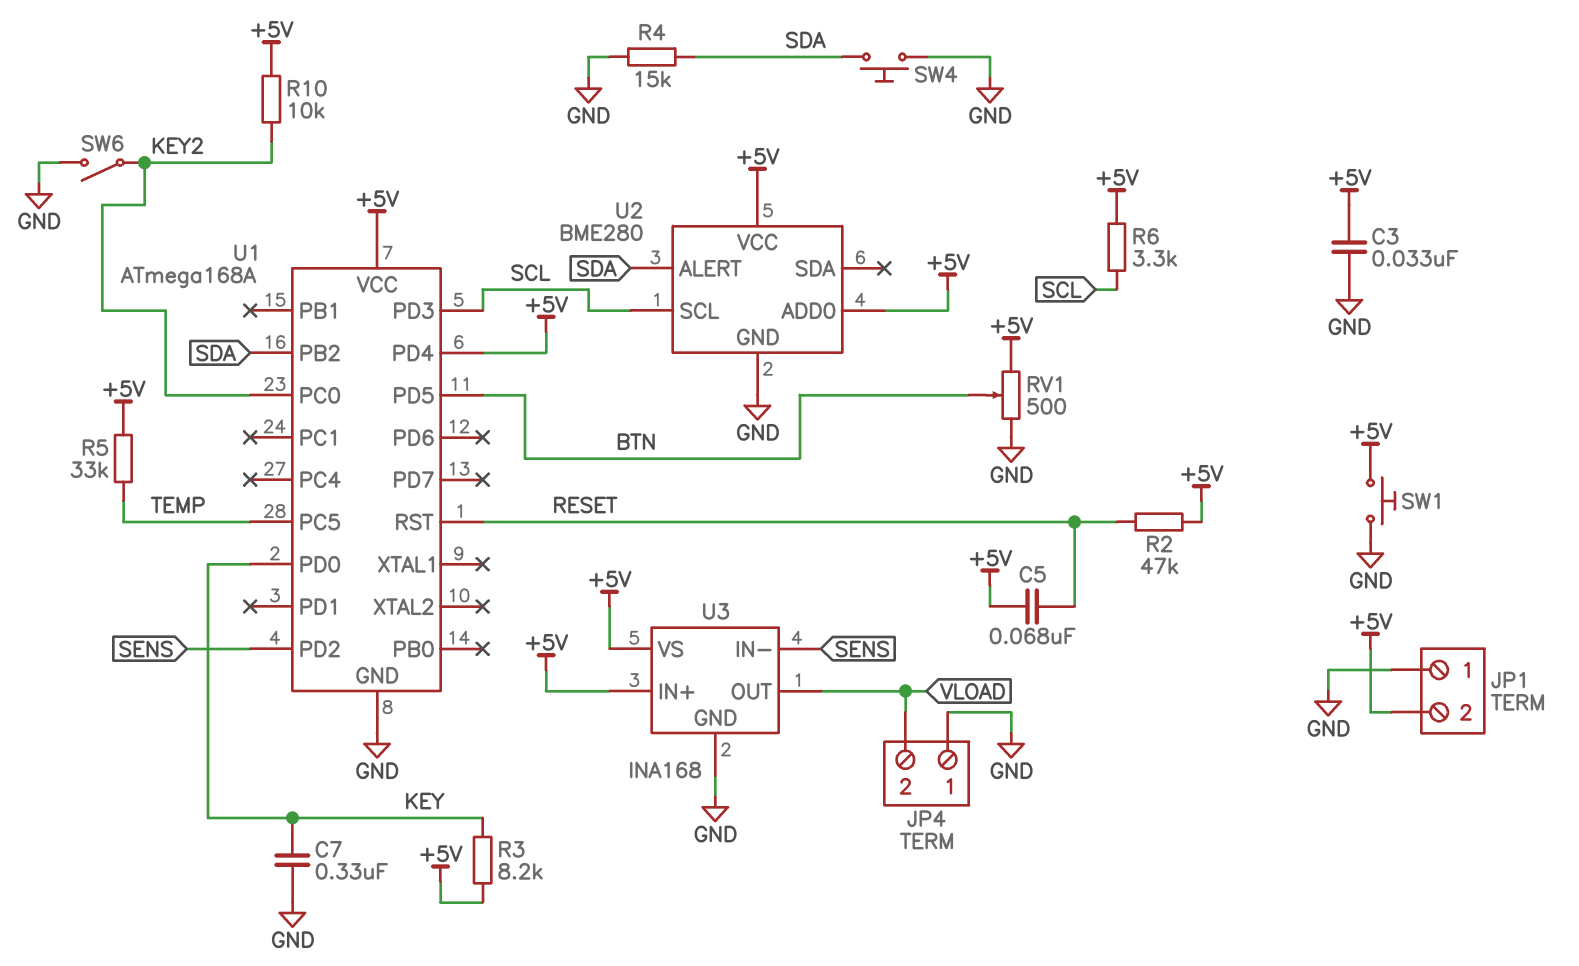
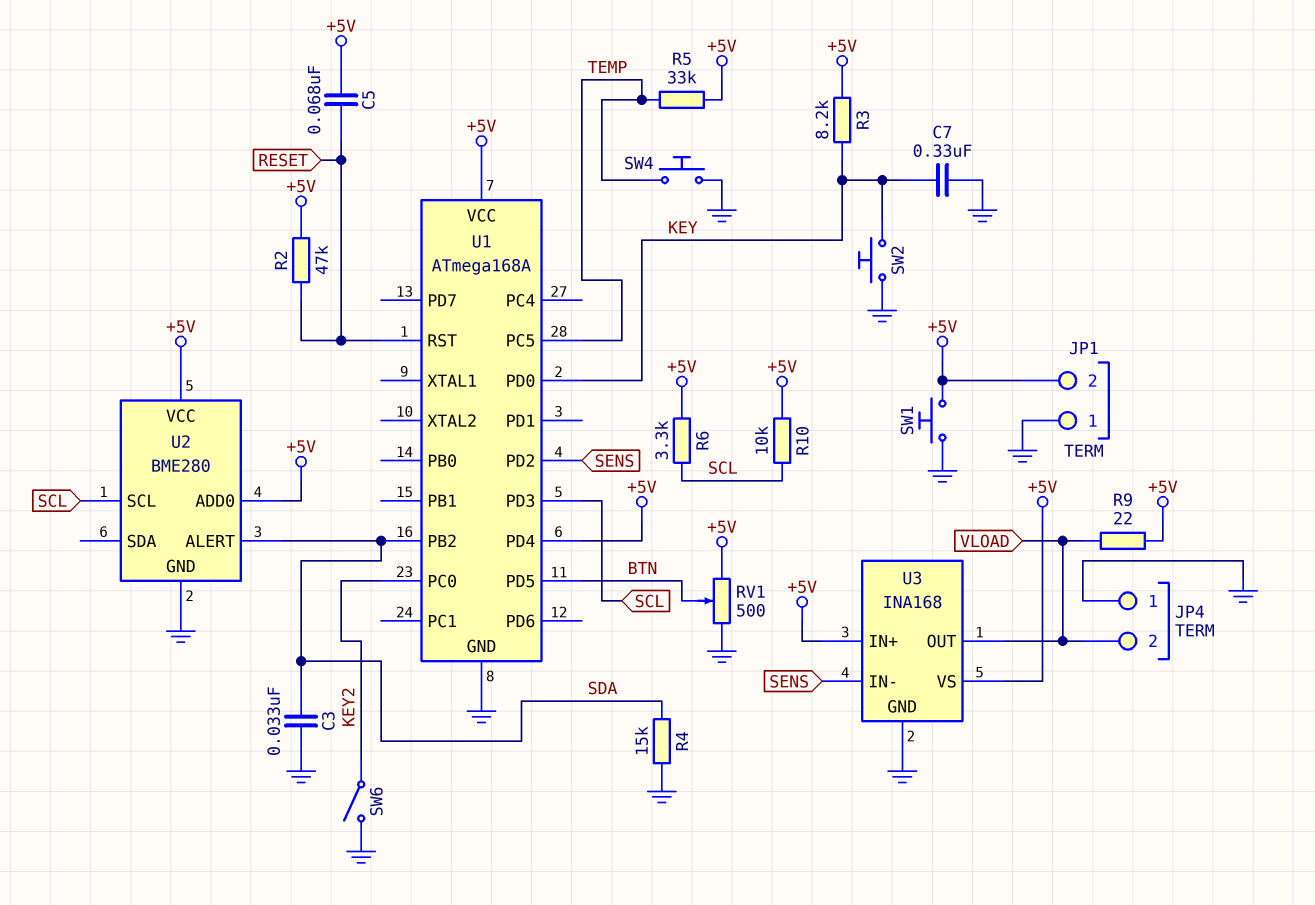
C3: 33nF (+5V, GND) -> 33nF (GND, SDA)
R9: none -> 22 (+5V, VLOAD)
R10: 10k (+5V, KEY2) -> 10k (+5V, SCL)
SW2: none -> button (GND, KEY)
SW4: button (GND, SDA) -> button (GND, TEMP)

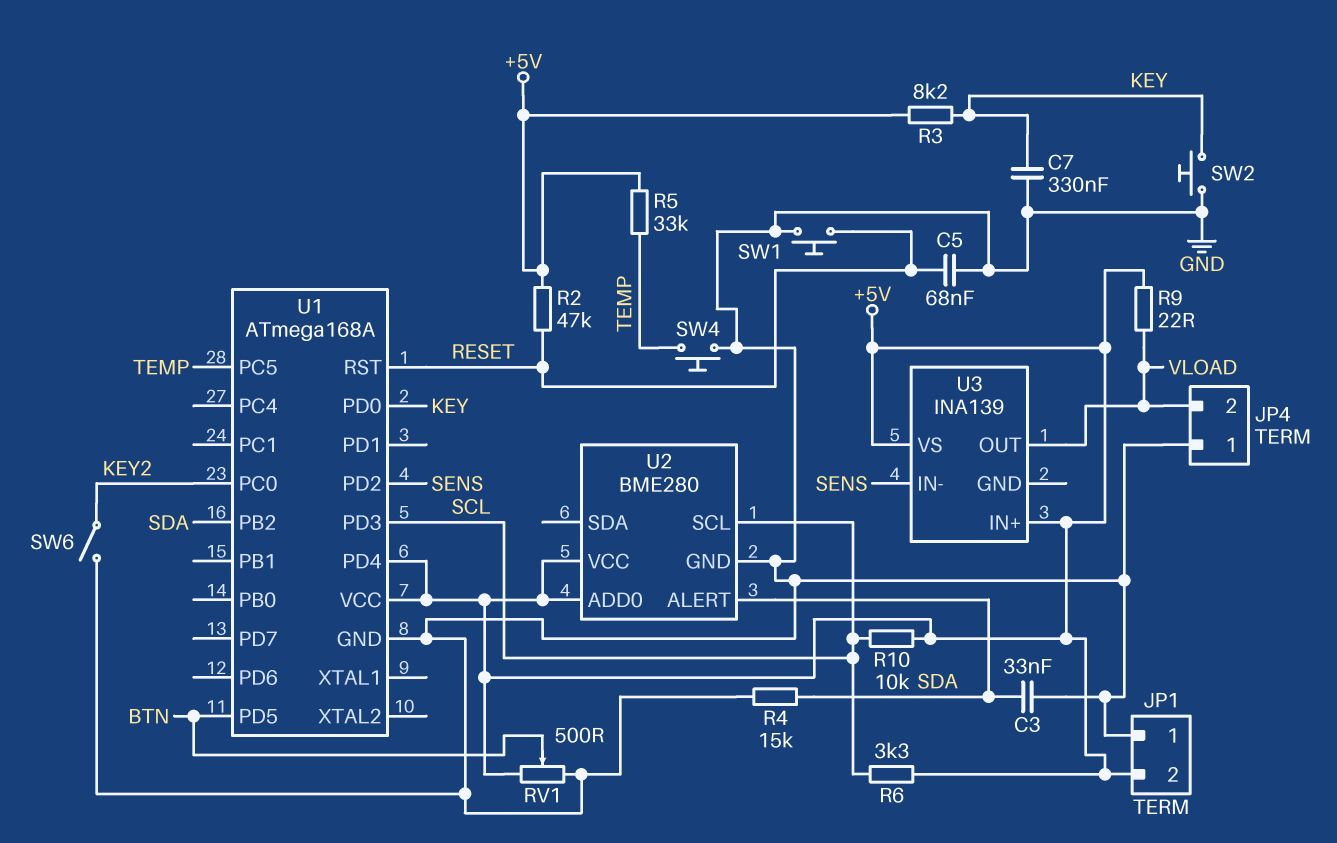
C5: 68nF (+5V, RESET) -> 68nF (GND, RESET)
SW1: button (+5V, GND) -> button (GND, RESET)
U3: INA168 -> INA139
U3 pin GND: GND -> none

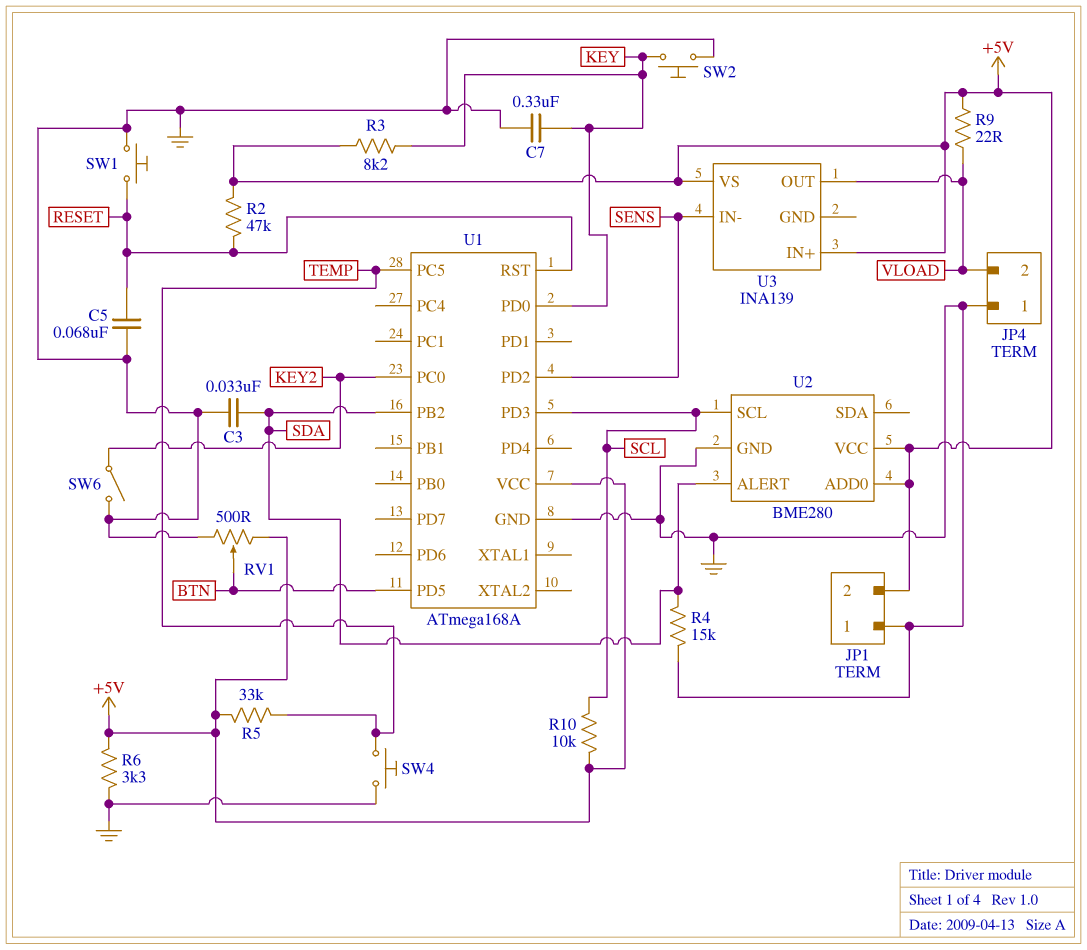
R6: 3.3k (+5V, SCL) -> 3.3k (+5V, GND)
U1 pin PD4: +5V -> none

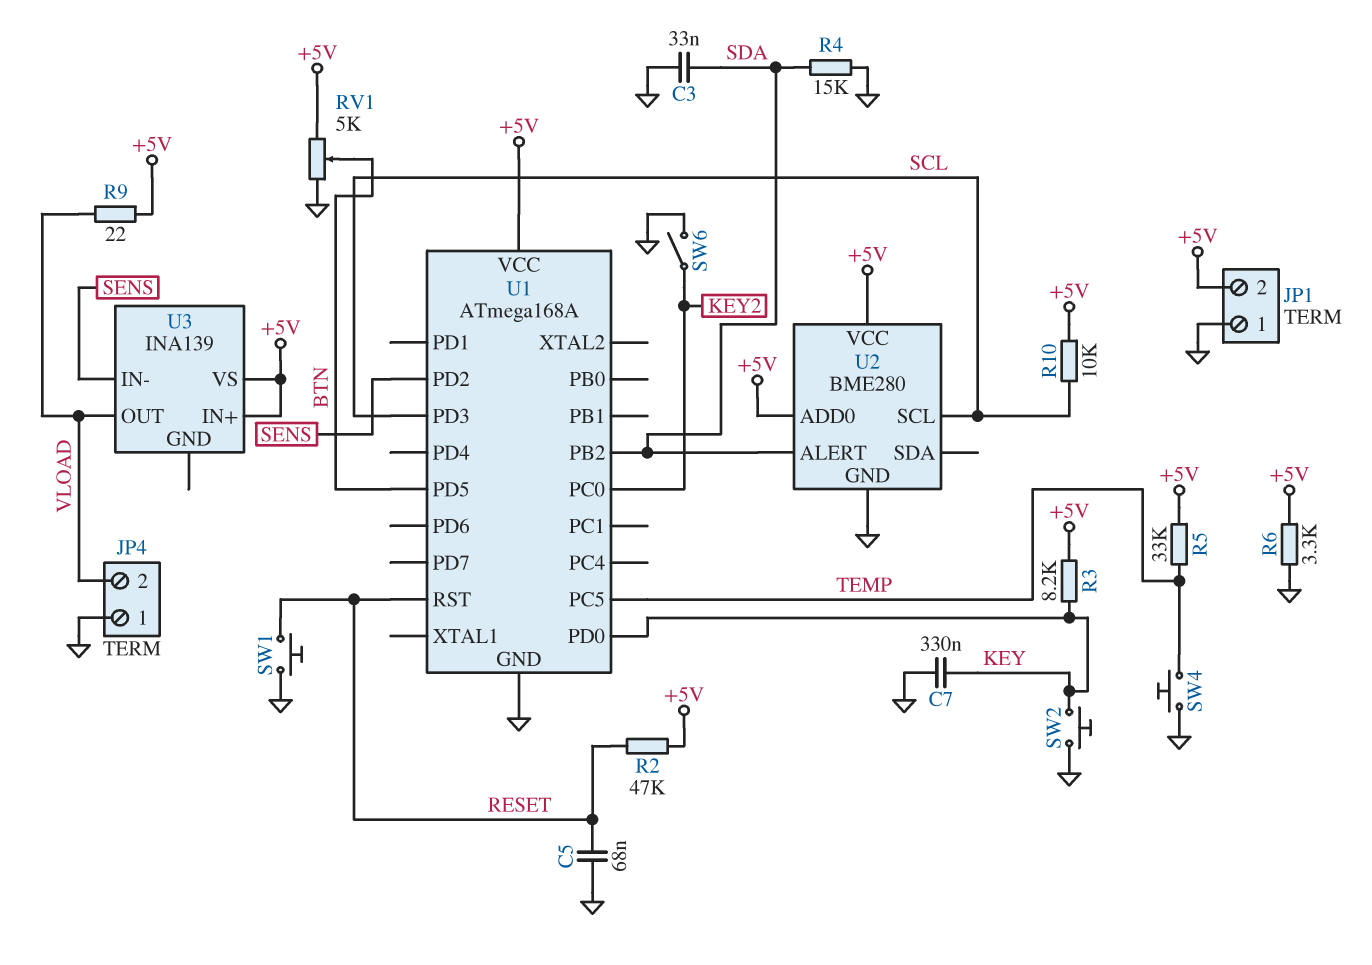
RV1: 500 (+5V, GND, wiper BTN) -> 5k (+5V, GND, wiper BTN)

